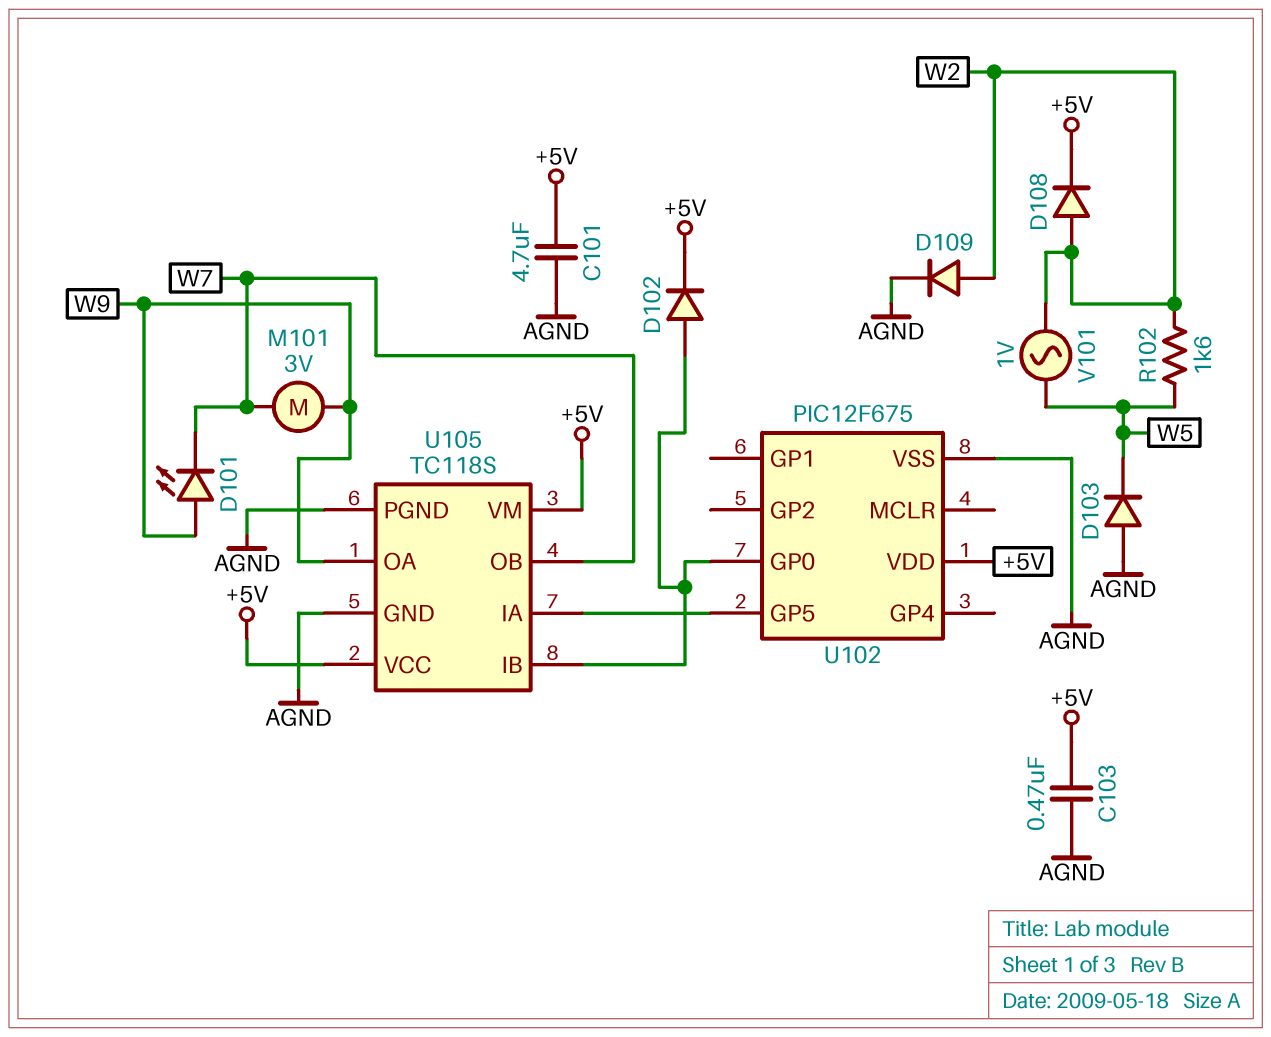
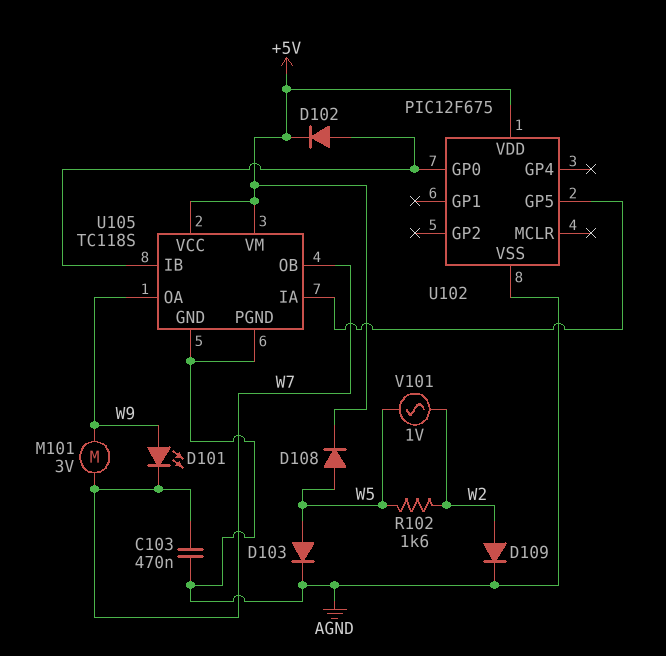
C101: 4.7uF (+5V, AGND) -> none
C103: 470nF (+5V, AGND) -> 470nF (AGND, W7)
D103: diode (A AGND, K W5) -> diode (A W5, K AGND)
D108: diode (A W2, K +5V) -> diode (A W5, K +5V)

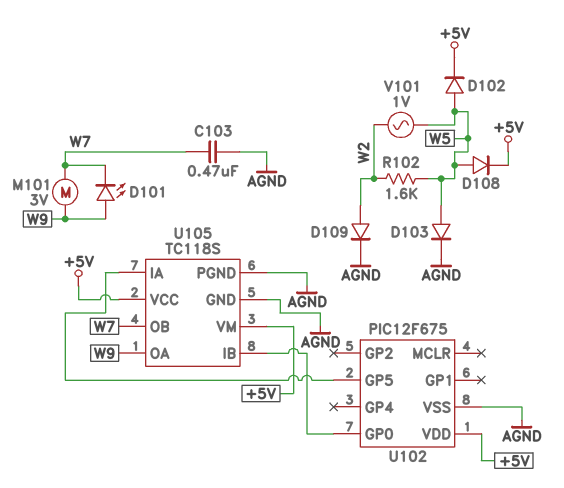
D102: diode (A U102/GP0, K +5V) -> diode (A W5, K +5V)

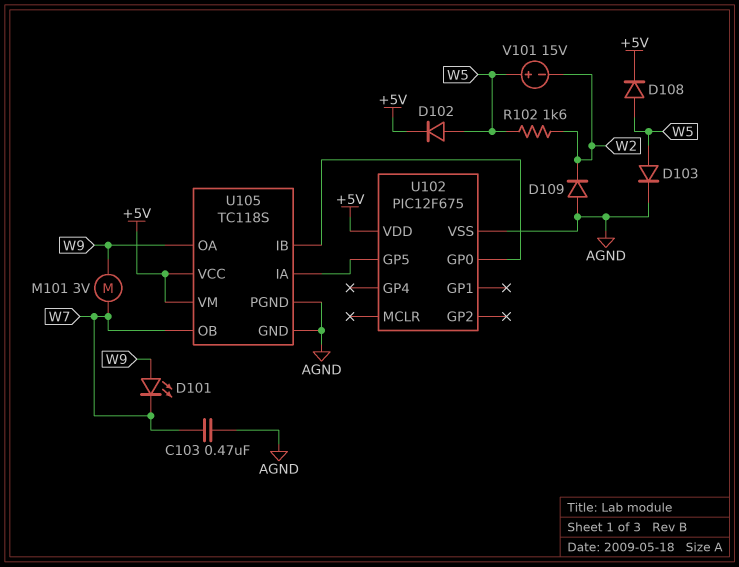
D109: diode (A W2, K AGND) -> diode (A AGND, K W2)
V101: AC 1V (W2, W5) -> 15V (plus W5, minus W2)

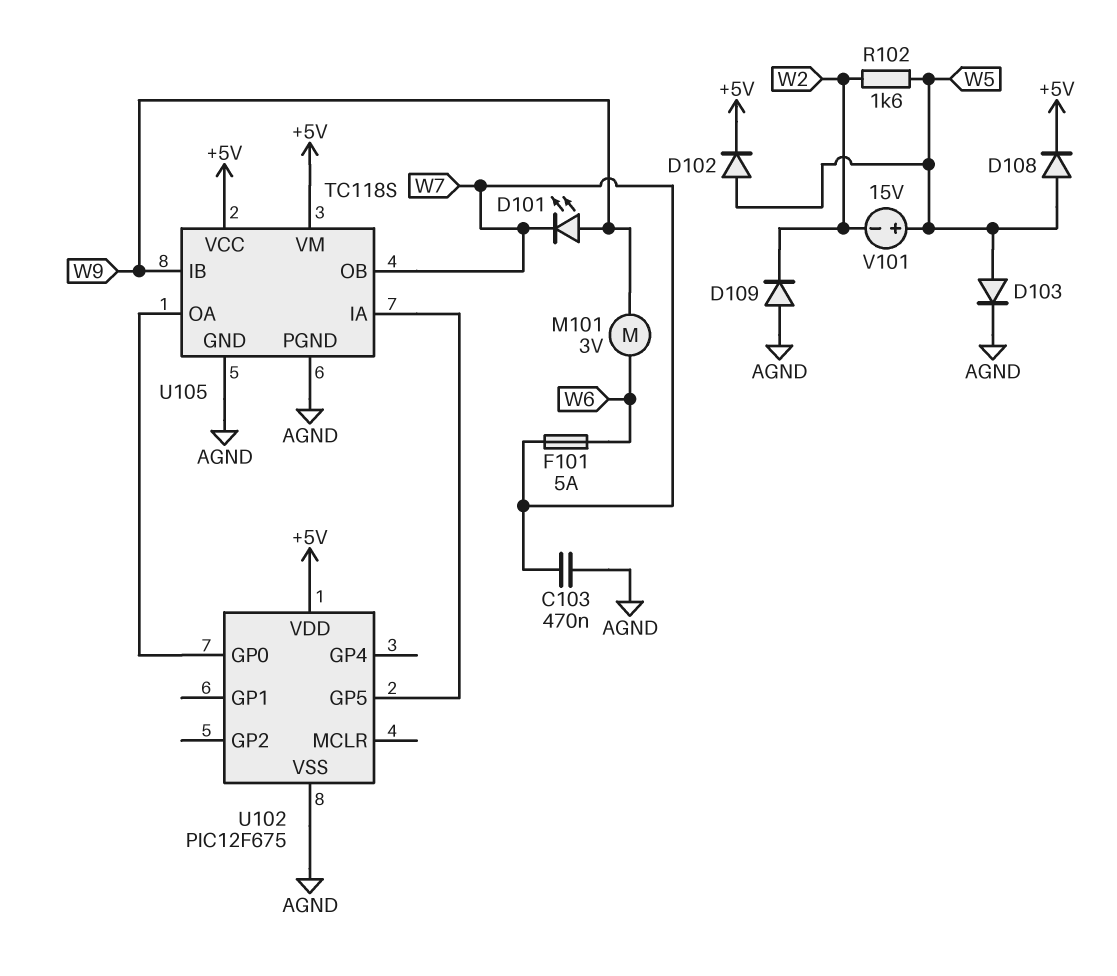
F101: none -> 5A (W6, W7)
M101: motor 3V (W7, W9) -> motor 3V (W6, W9)
U105 pin IB: U102/GP0 -> W9
U105 pin OA: W9 -> U102/GP0

